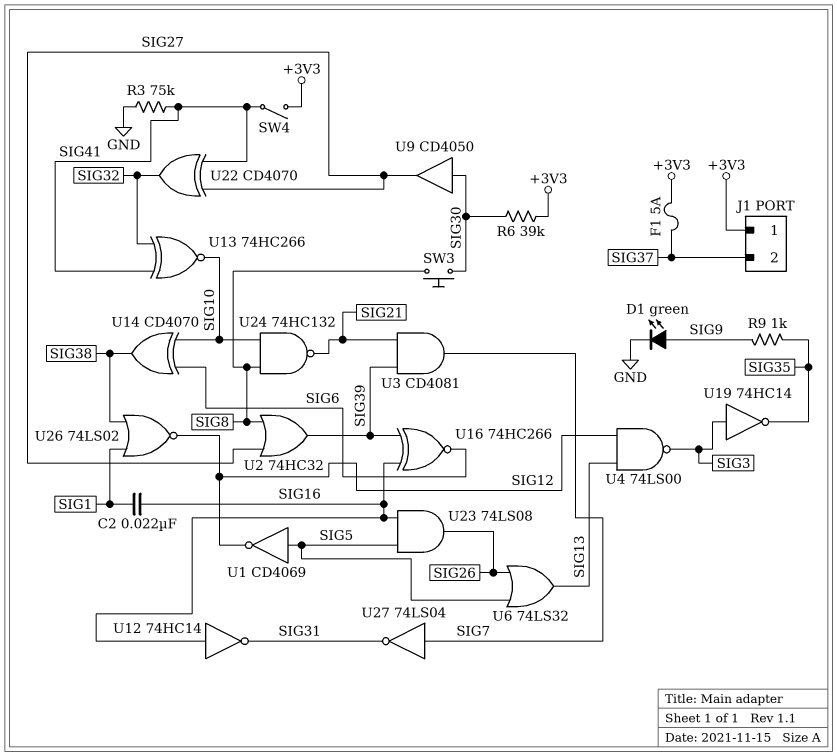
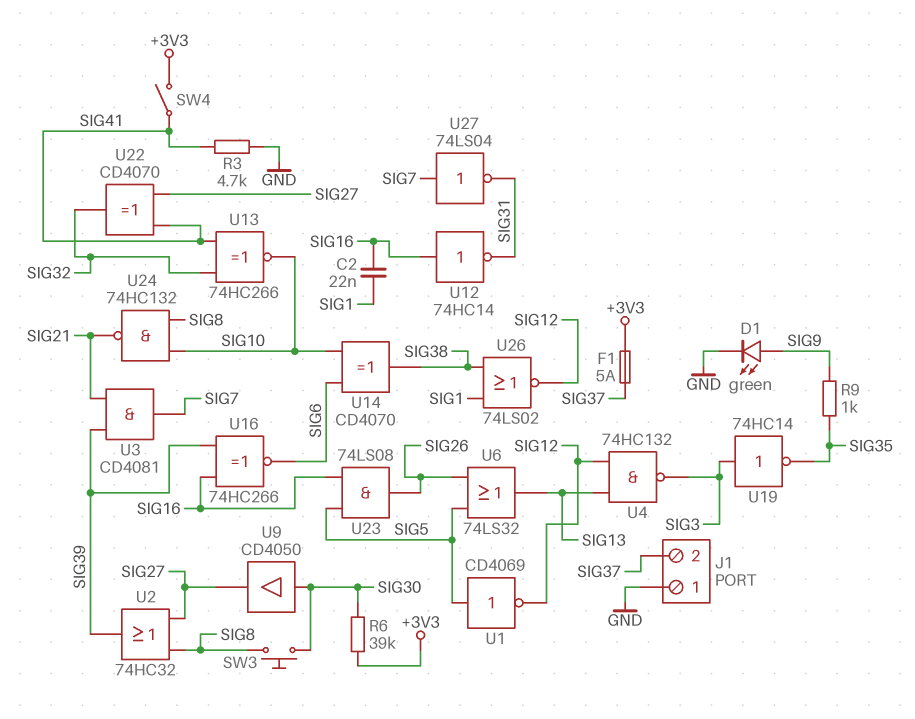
J1 pin 1: +3V3 -> GND
R3: 75k (GND, SIG41) -> 4.7k (GND, SIG41)
U4: NAND 74LS00 (in SIG12, in SIG13, out SIG3) -> NAND 74HC132 (in SIG12, in SIG13, out SIG3)

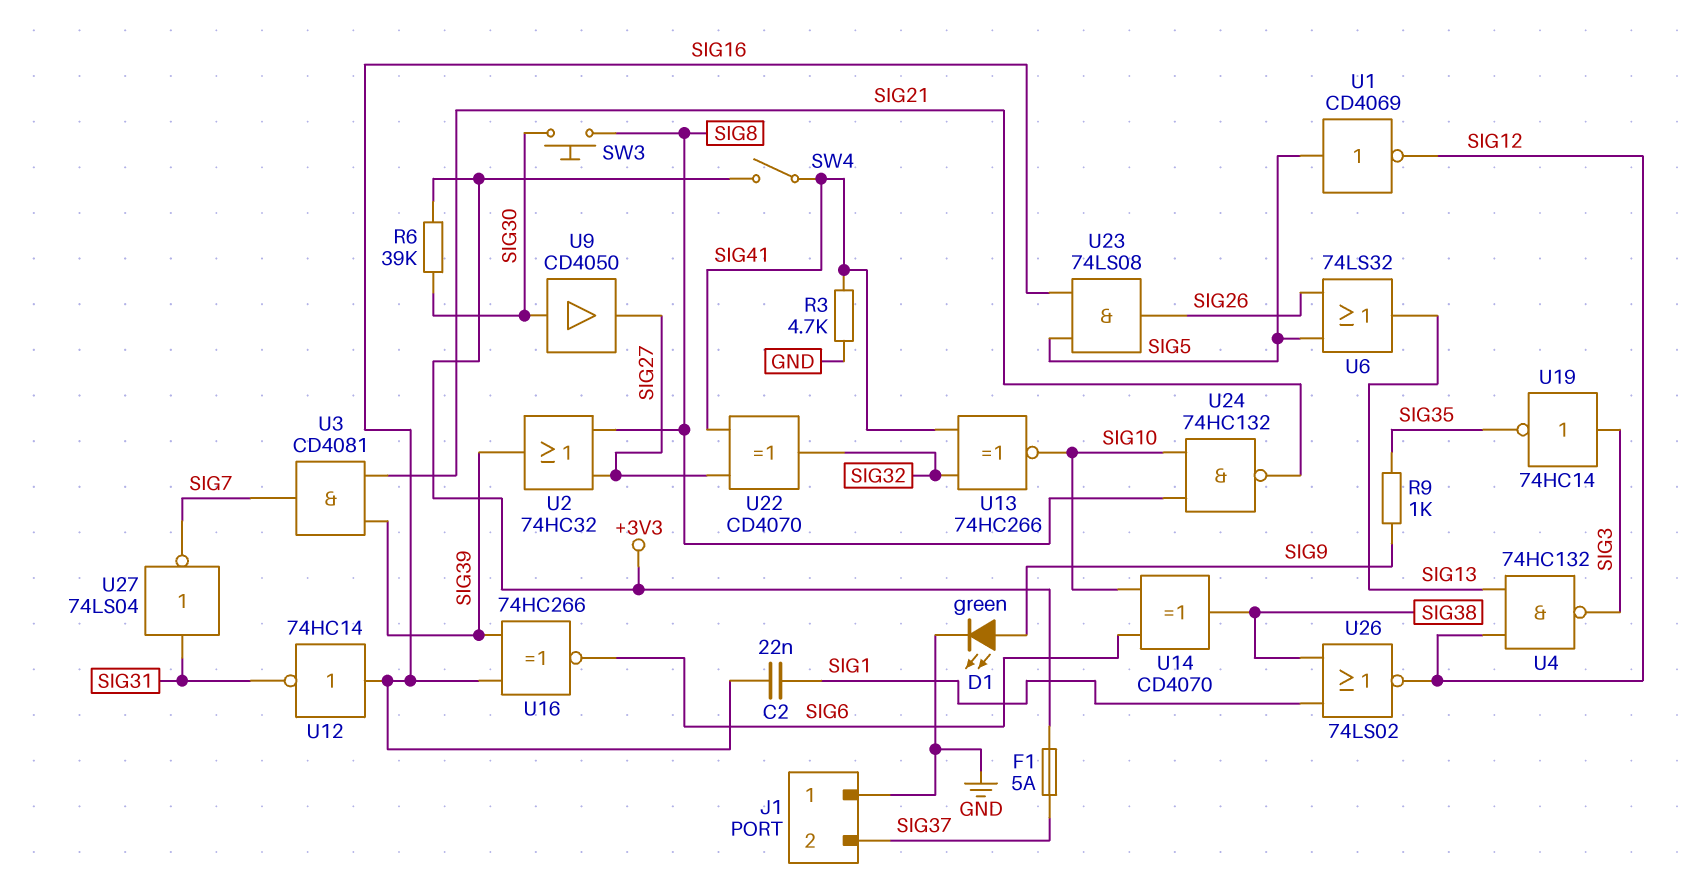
U27: NOT 74LS04 (in SIG7, out SIG31) -> NOT 74LS04 (in SIG31, out SIG7)

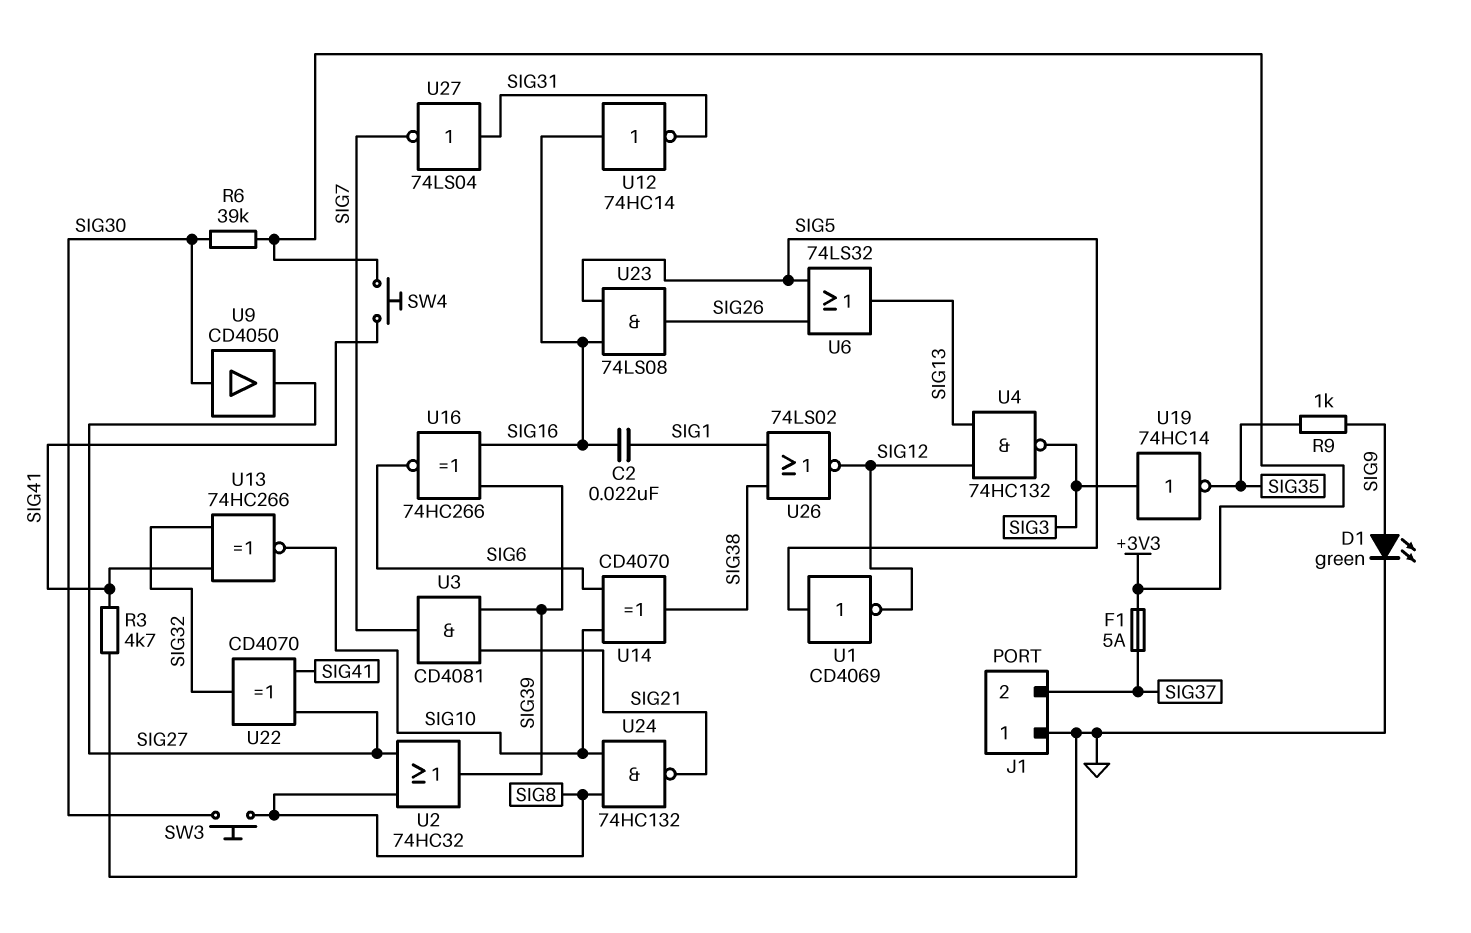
SW4: switch (+3V3, SIG41) -> button (+3V3, SIG41)

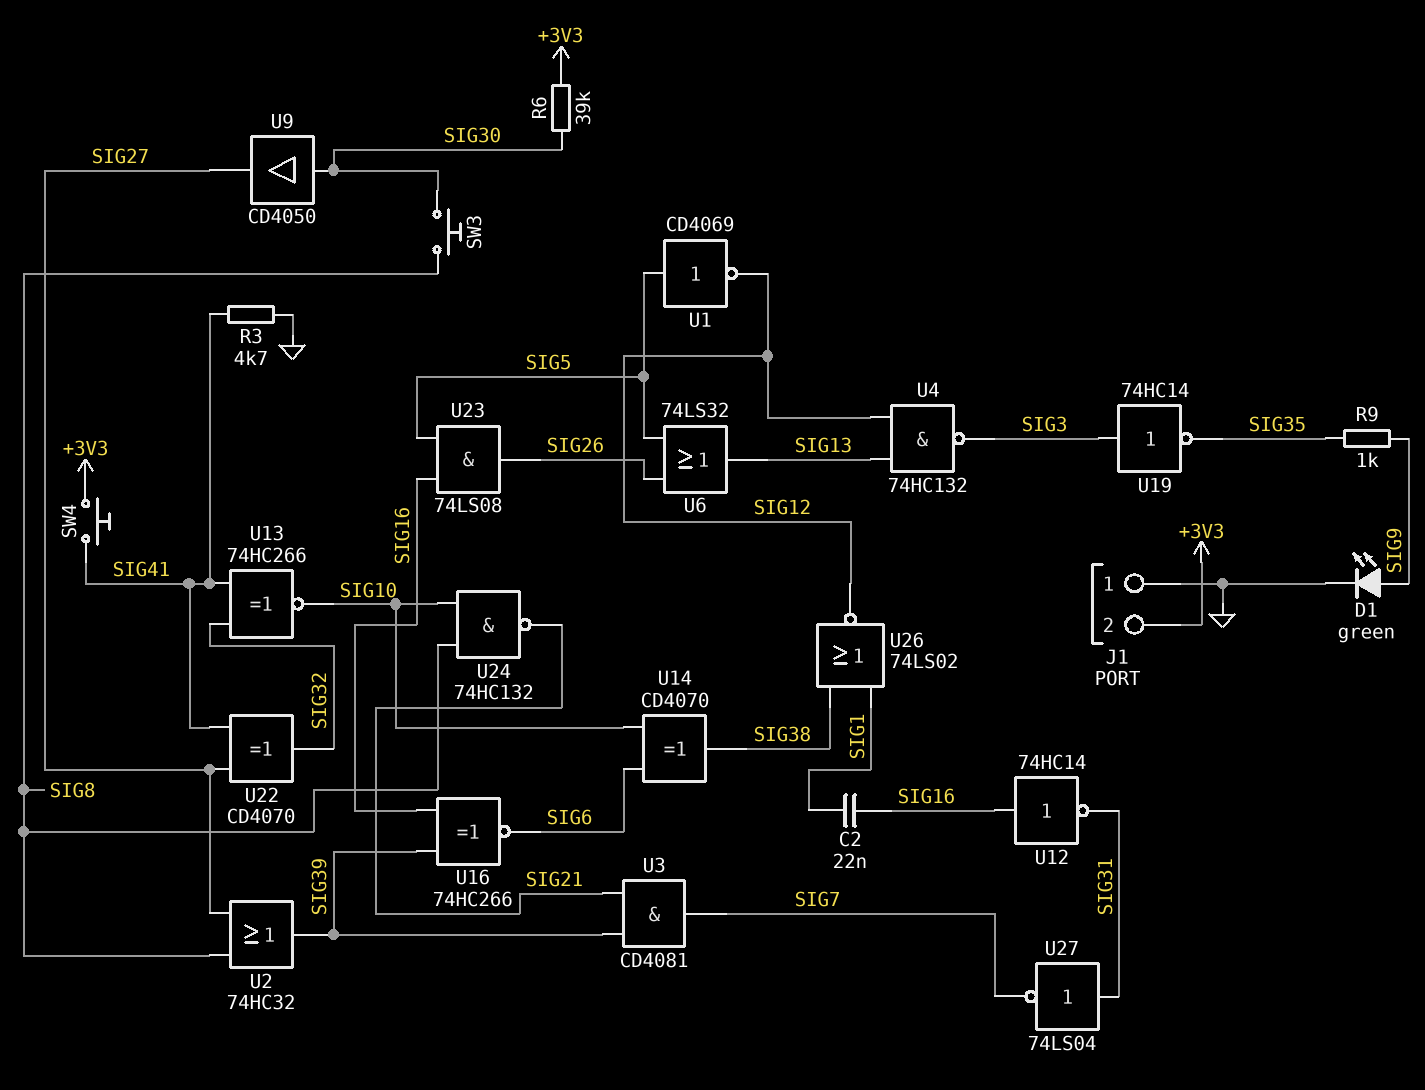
F1: 5A (+3V3, SIG37) -> none
J1 pin 2: SIG37 -> +3V3

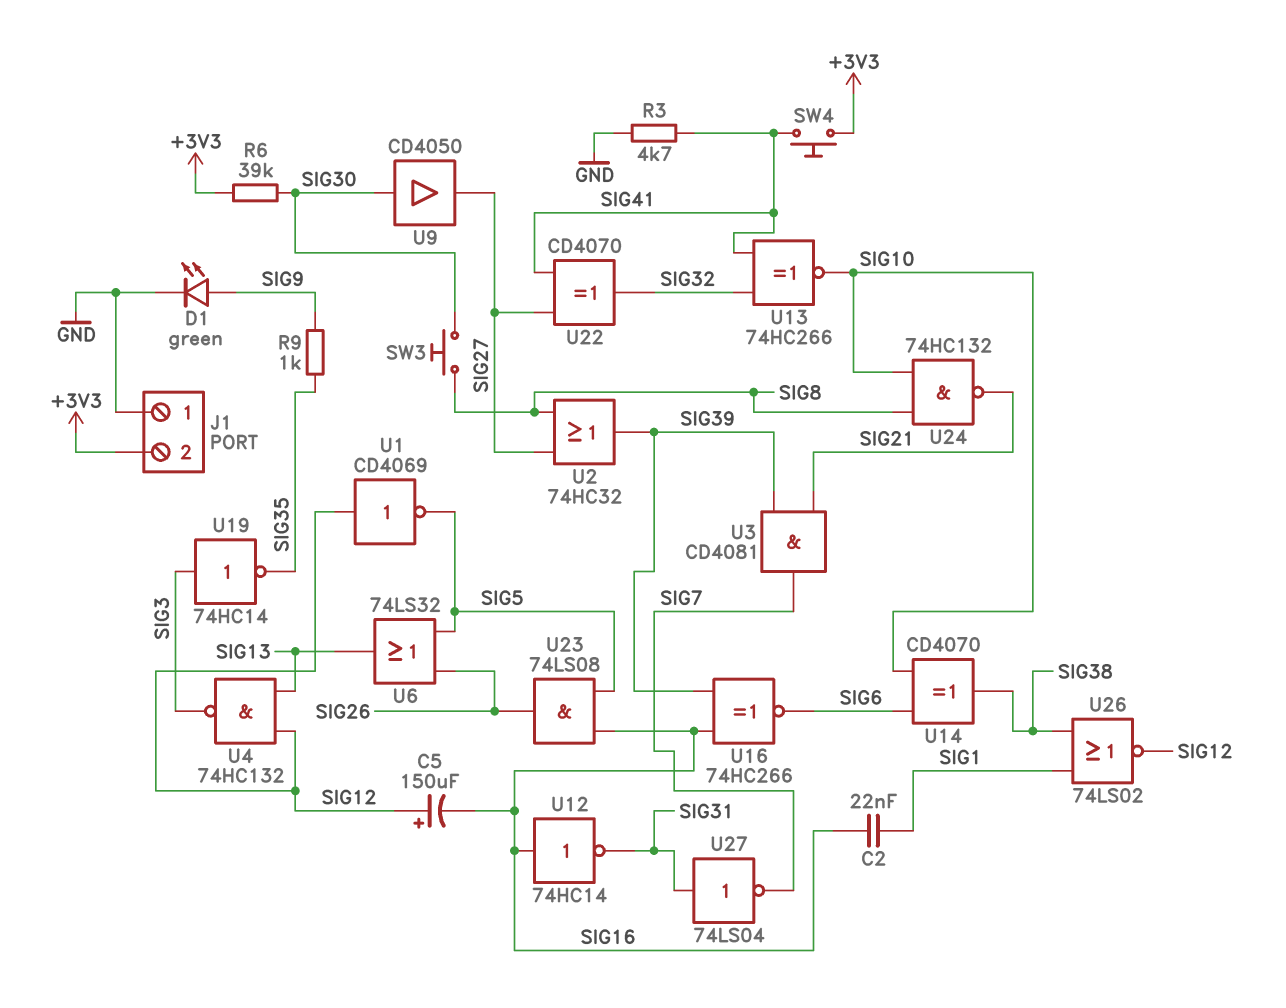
C5: none -> 150uF (plus SIG12, minus SIG16)
U1: NOT CD4069 (in SIG5, out SIG12) -> NOT CD4069 (in SIG12, out SIG5)

